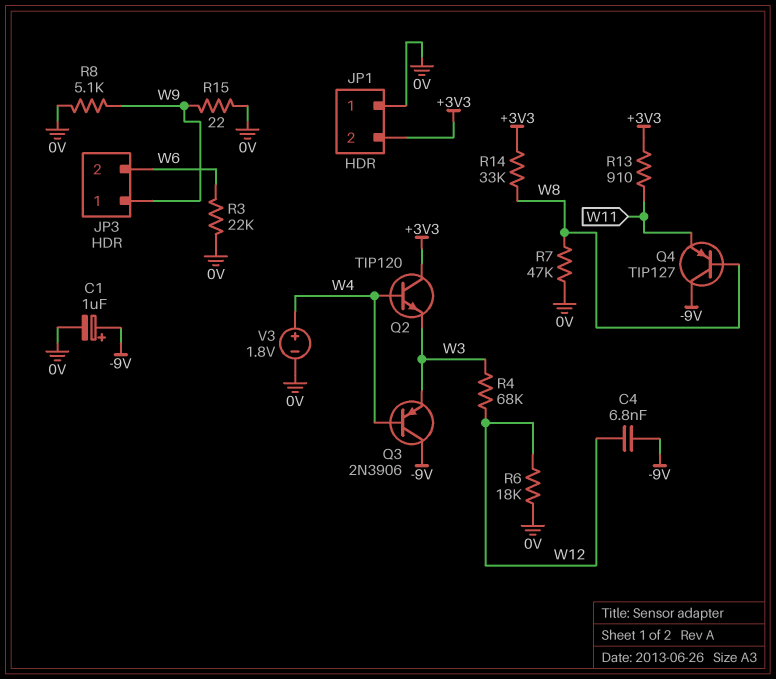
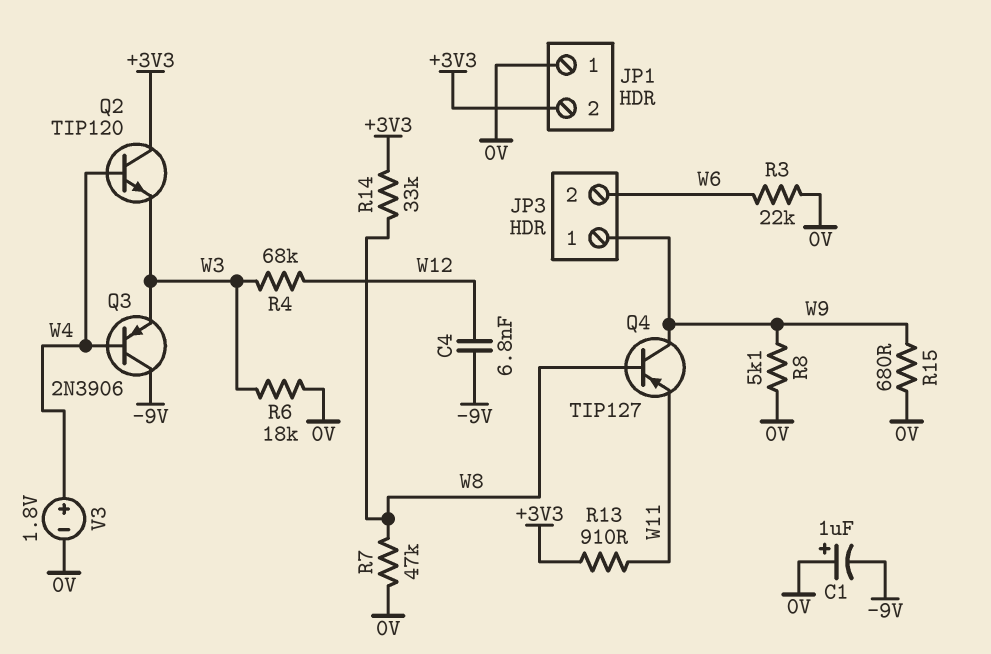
C1: 1uF (plus -9V, minus 0V) -> 1uF (plus 0V, minus -9V)
Q4: PNP TIP127 (B W8, C -9V, E W11) -> PNP TIP127 (B W8, C W9, E W11)
R6: 18k (0V, W12) -> 18k (0V, W3)
R15: 22 (0V, W9) -> 680 (0V, W9)

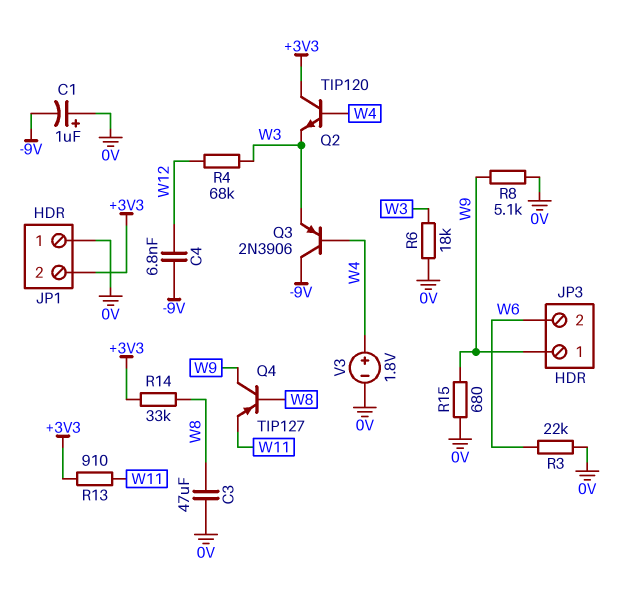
C3: none -> 47uF (0V, W8)
R7: 47k (0V, W8) -> none

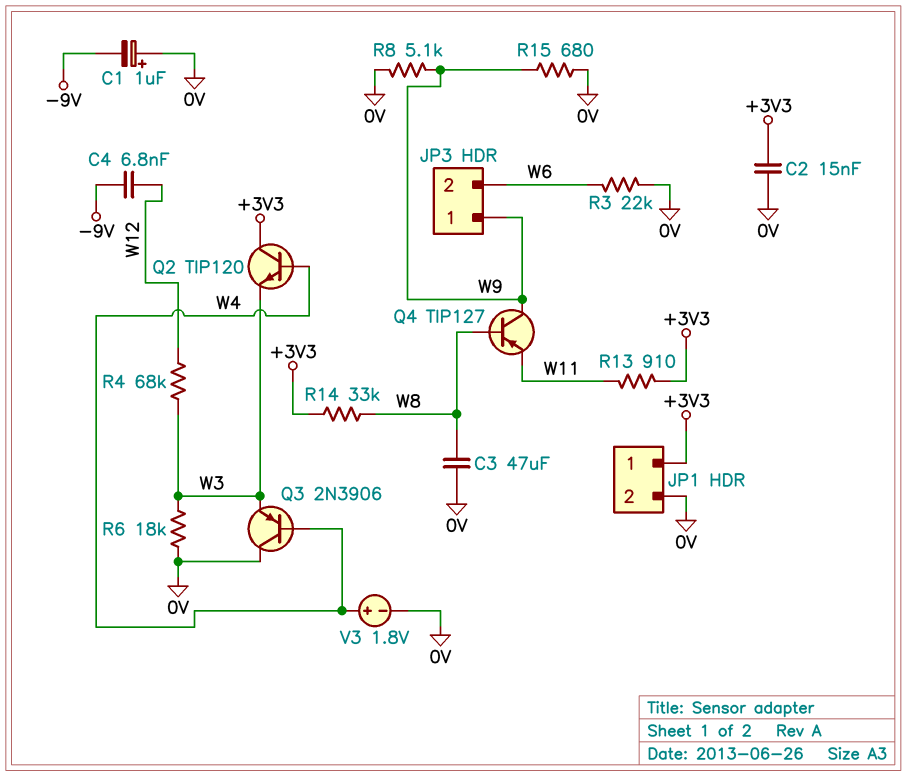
C2: none -> 15nF (+3V3, 0V)
JP1 pin 1: 0V -> +3V3
JP1 pin 2: +3V3 -> 0V
Q3: PNP 2N3906 (B W4, C -9V, E W3) -> PNP 2N3906 (B W4, C 0V, E W3)

